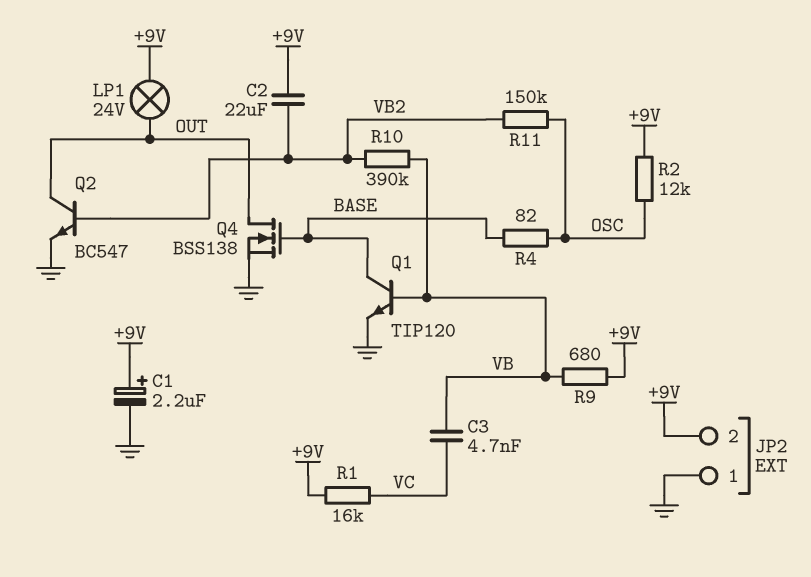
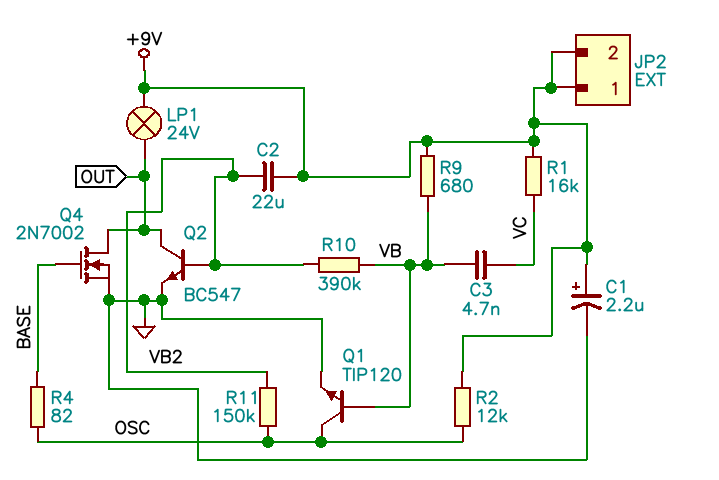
JP2 pin 1: GND -> +9V
Q1: NPN TIP120 (B VB, C BASE, E GND) -> NPN TIP120 (B VB, C OSC, E GND)
Q4: NMOS BSS138 (G BASE, D OUT, S GND) -> NMOS 2N7002 (G BASE, D OUT, S GND)

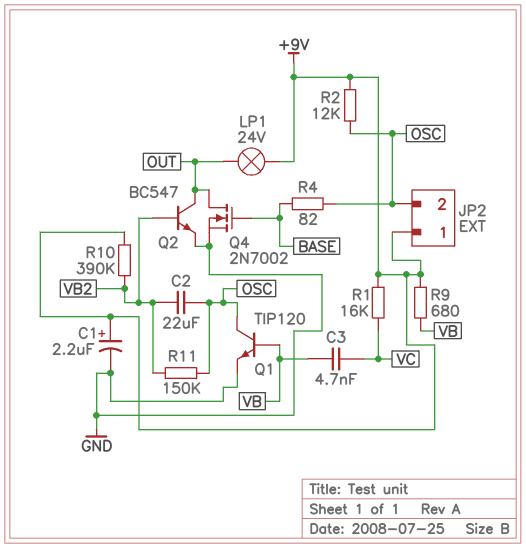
C2: 22uF (+9V, VB2) -> 22uF (OSC, VB2)
JP2 pin 2: +9V -> OSC
R10: 390k (VB, VB2) -> 390k (+9V, VB2)

